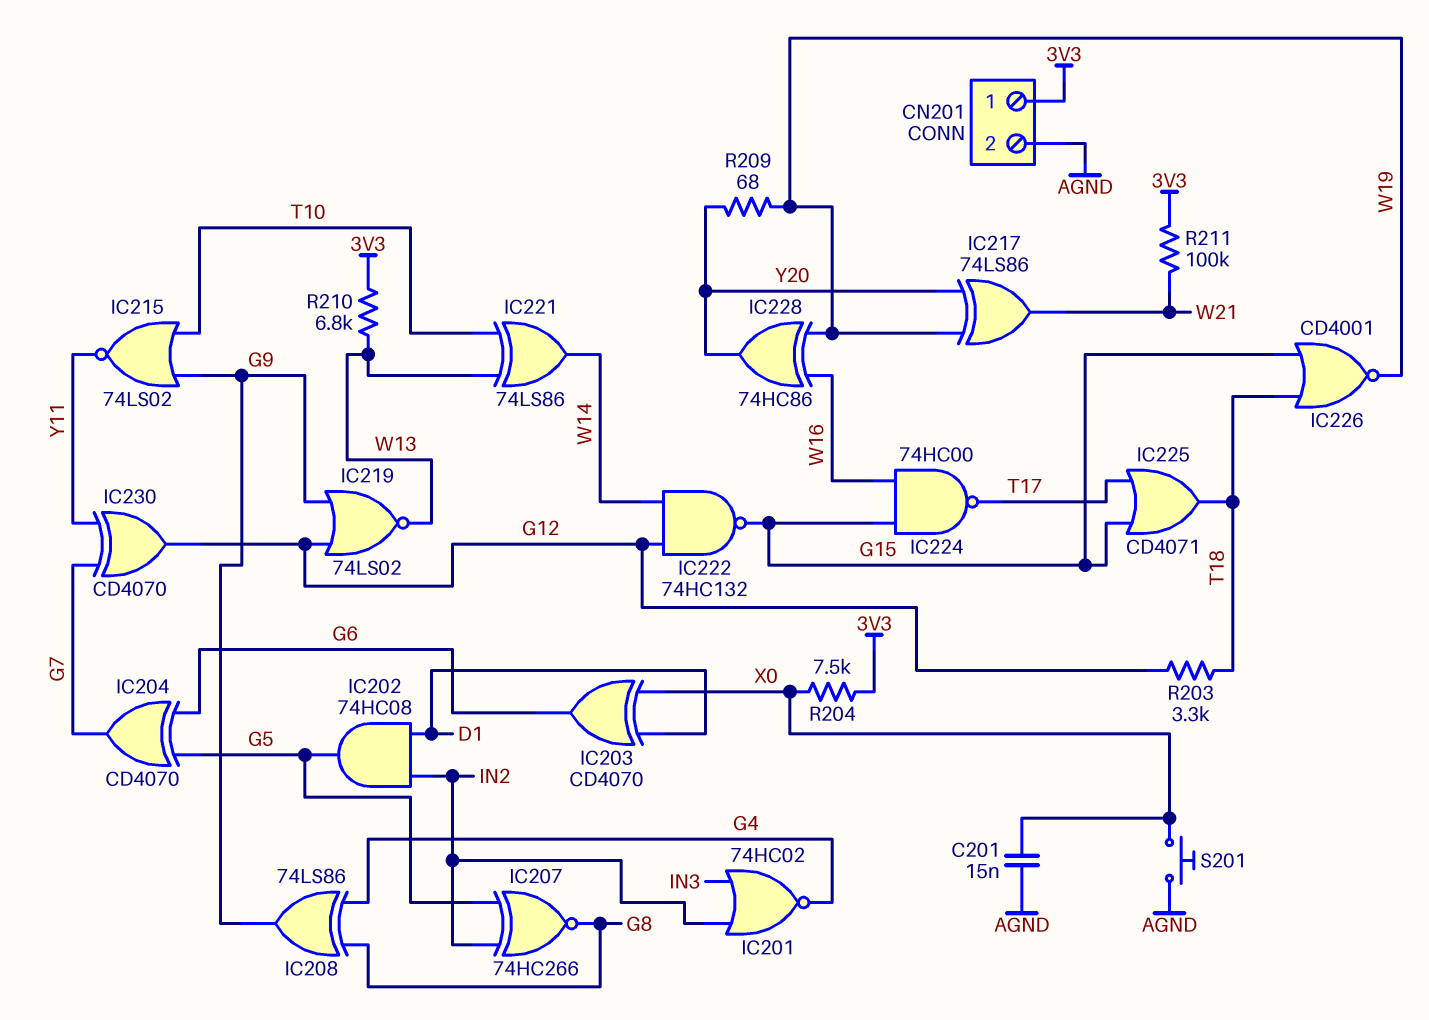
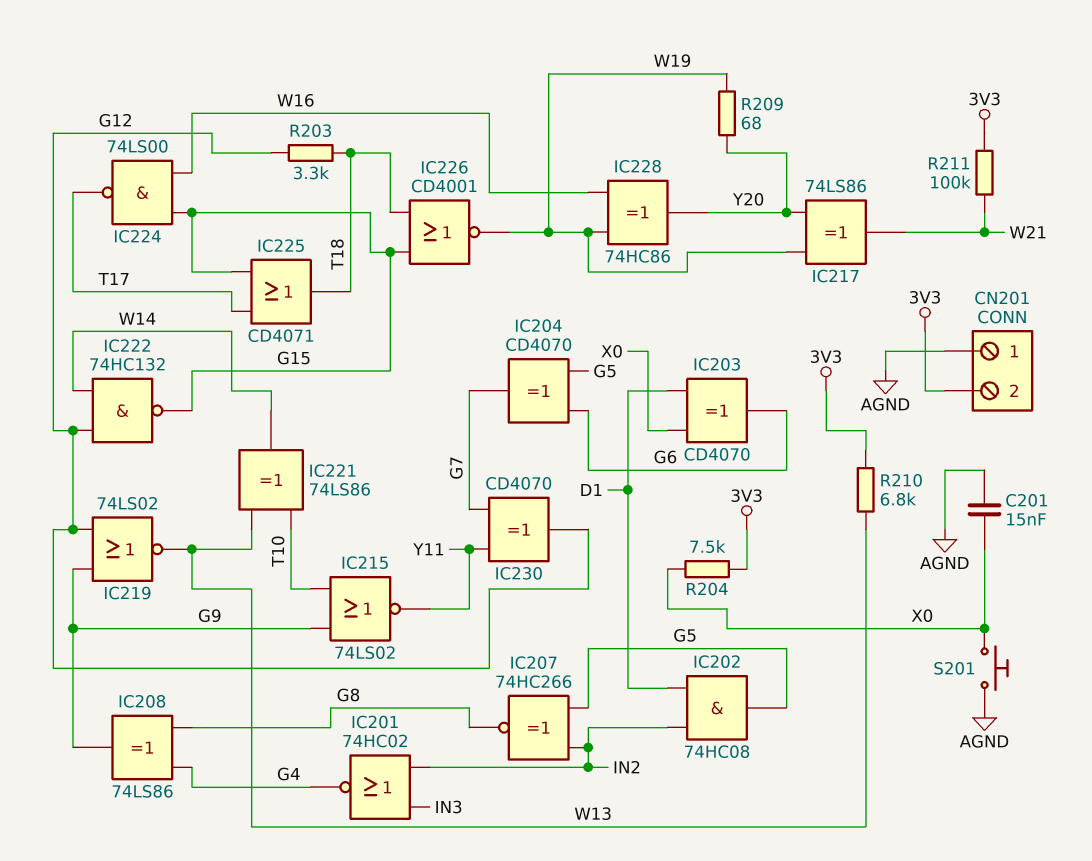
CN201 pin 1: 3V3 -> AGND
CN201 pin 2: AGND -> 3V3
IC224: NAND 74HC00 (in G15, in W16, out T17) -> NAND 74LS00 (in G15, in W16, out T17)

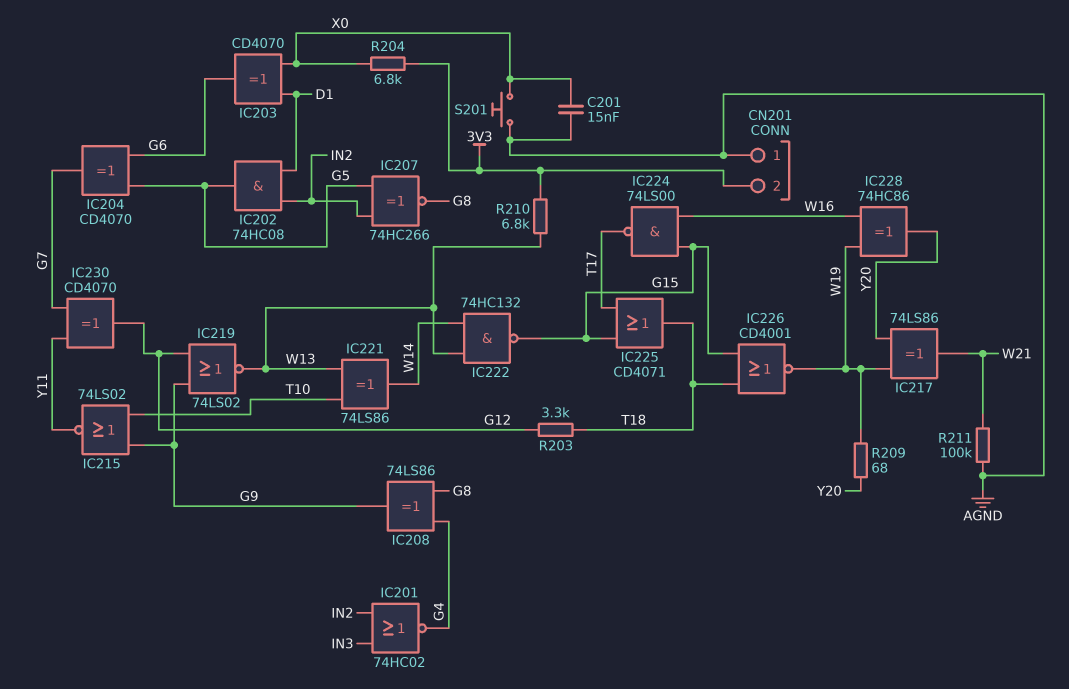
IC222: NAND 74HC132 (in G12, in W14, out G15) -> NAND 74HC132 (in W13, in W14, out G15)
R204: 7.5k (3V3, X0) -> 6.8k (3V3, X0)
R211: 100k (3V3, W21) -> 100k (AGND, W21)

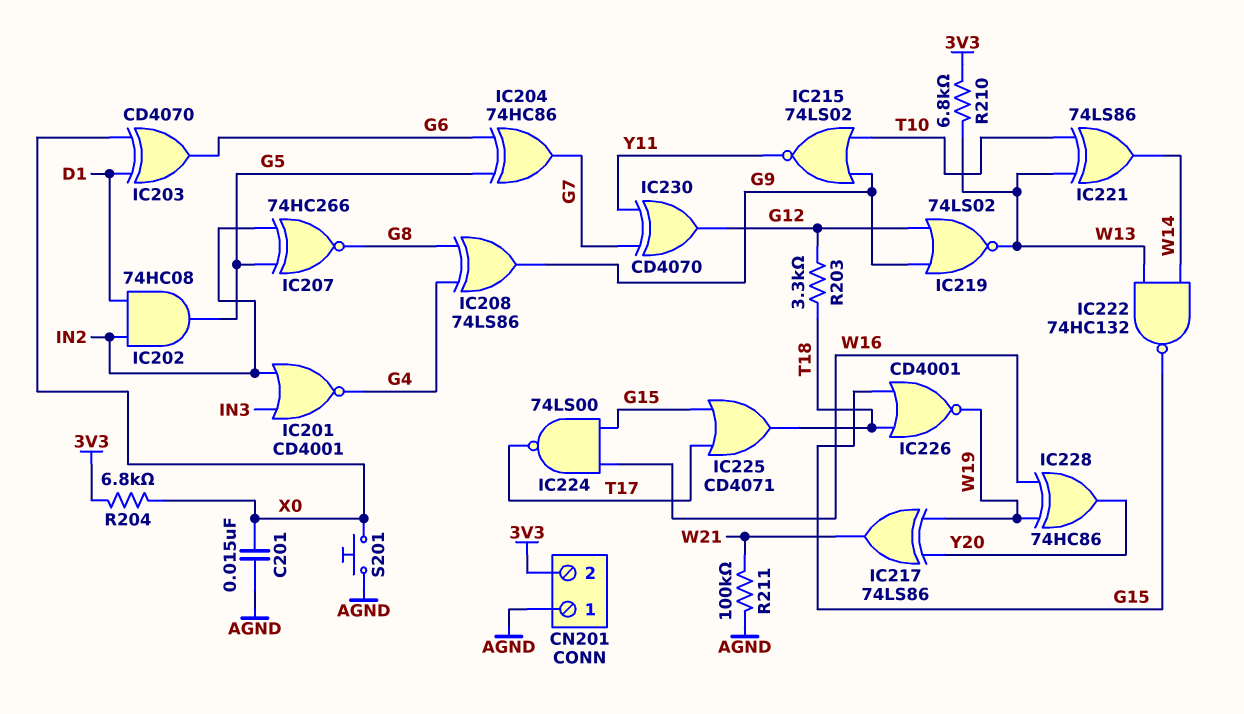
IC201: NOR 74HC02 (in IN2, in IN3, out G4) -> NOR CD4001 (in IN2, in IN3, out G4)
IC204: XOR CD4070 (in G5, in G6, out G7) -> XOR 74HC86 (in G5, in G6, out G7)
R209: 68 (W19, Y20) -> none

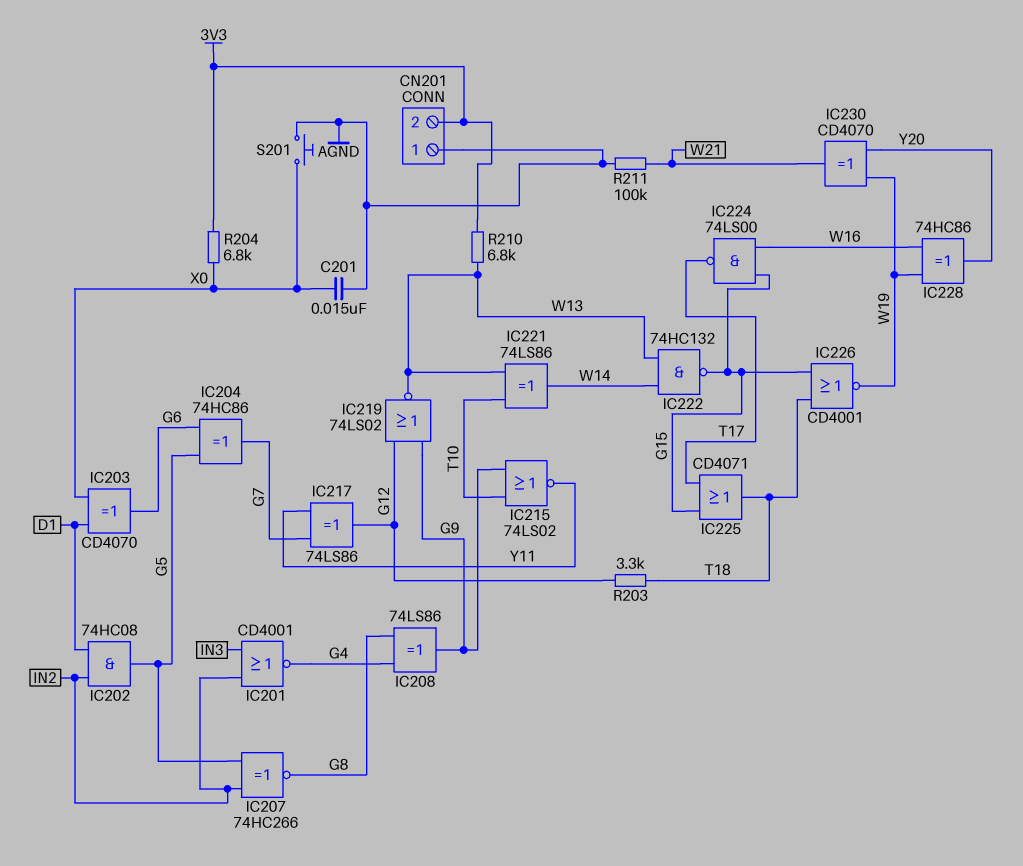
IC217: XOR 74LS86 (in W19, in Y20, out W21) -> XOR 74LS86 (in G7, in Y11, out G12)
IC230: XOR CD4070 (in G7, in Y11, out G12) -> XOR CD4070 (in W19, in Y20, out W21)

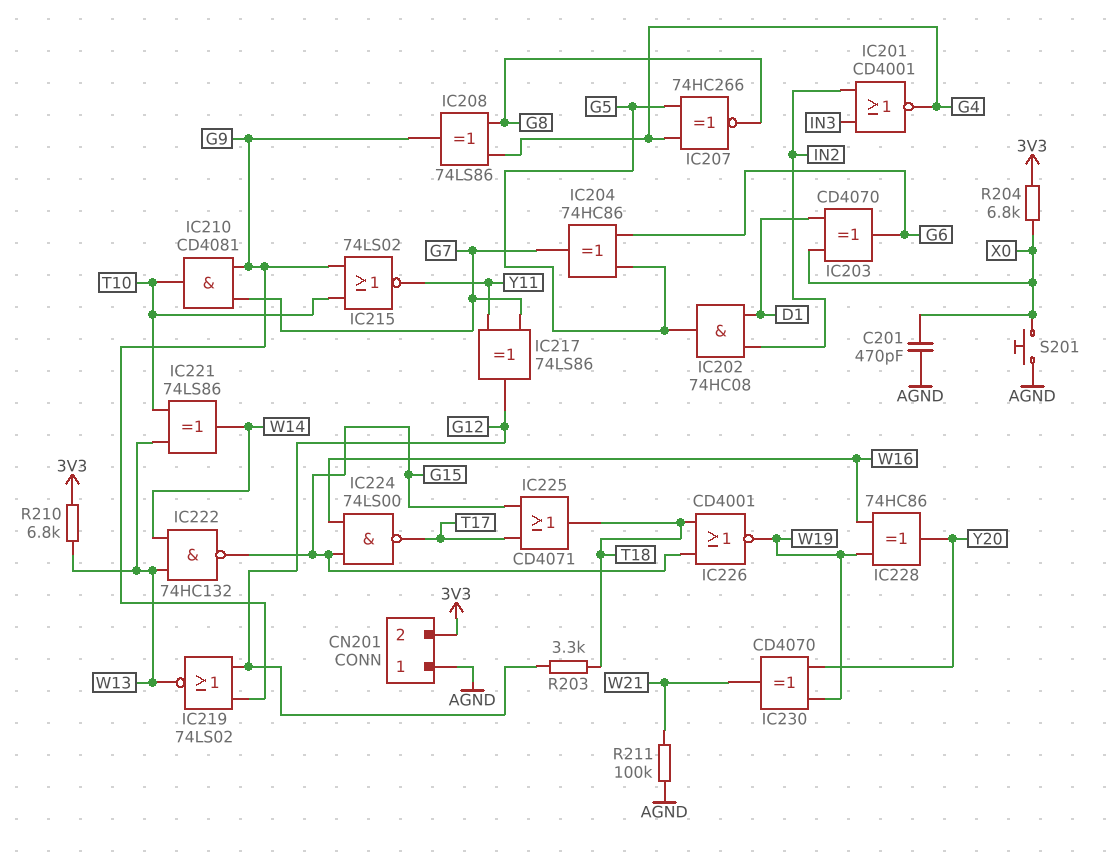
C201: 15nF (AGND, X0) -> 470pF (AGND, X0)
IC207: XNOR 74HC266 (in G5, in IN2, out G8) -> XNOR 74HC266 (in G4, in G5, out G8)
IC210: none -> AND CD4081 (in G7, in G9, out T10)

